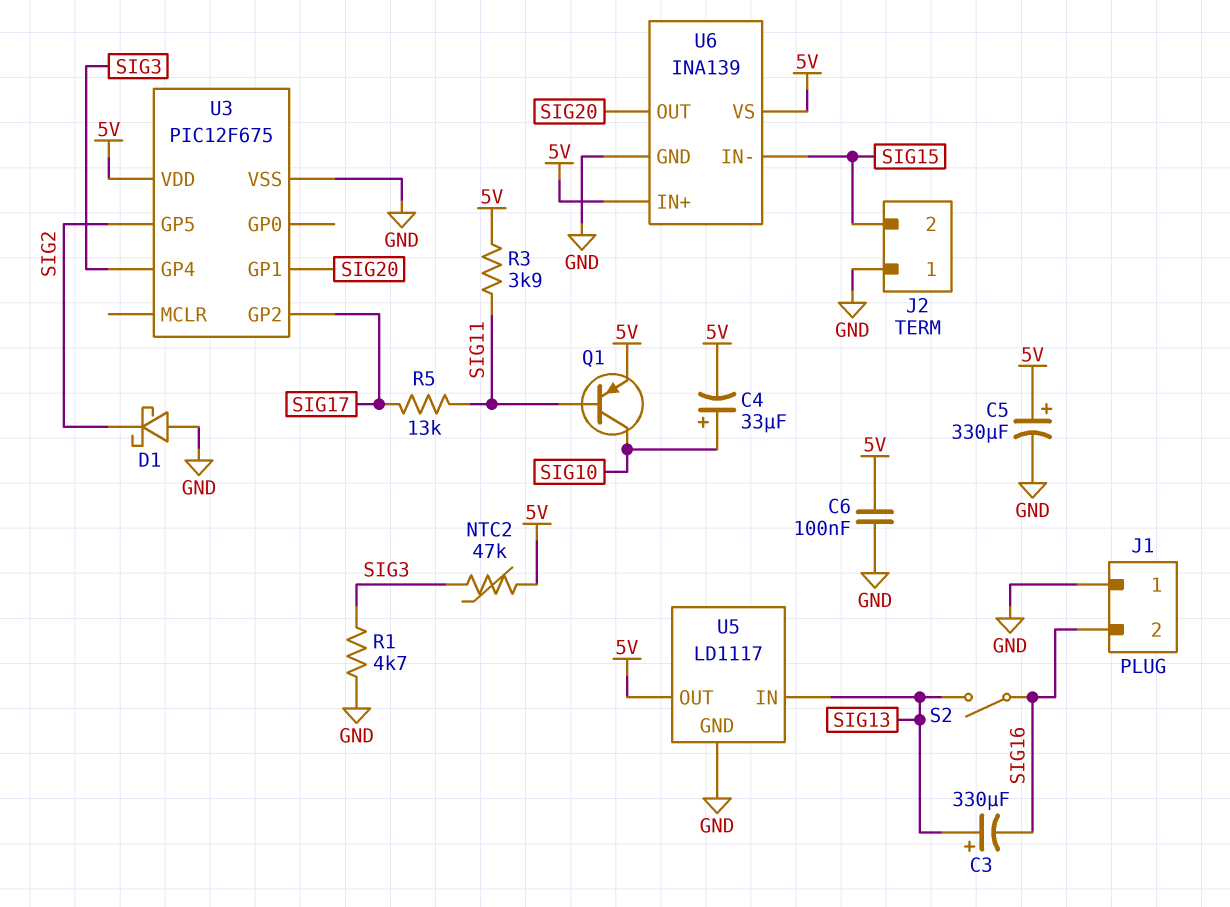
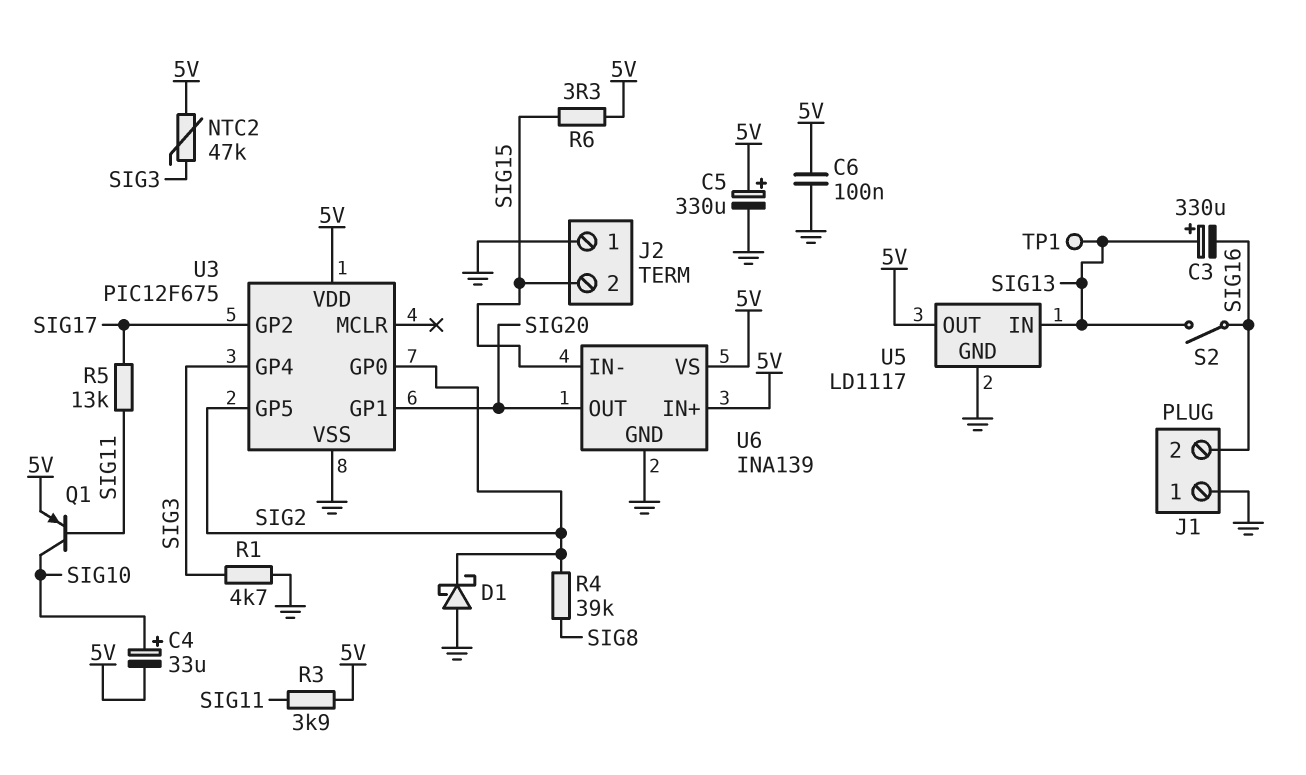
R4: none -> 39k (SIG2, SIG8)
R6: none -> 3.3 (5V, SIG15)
TP1: none -> test point (SIG13)
U3 pin GP0: none -> SIG2

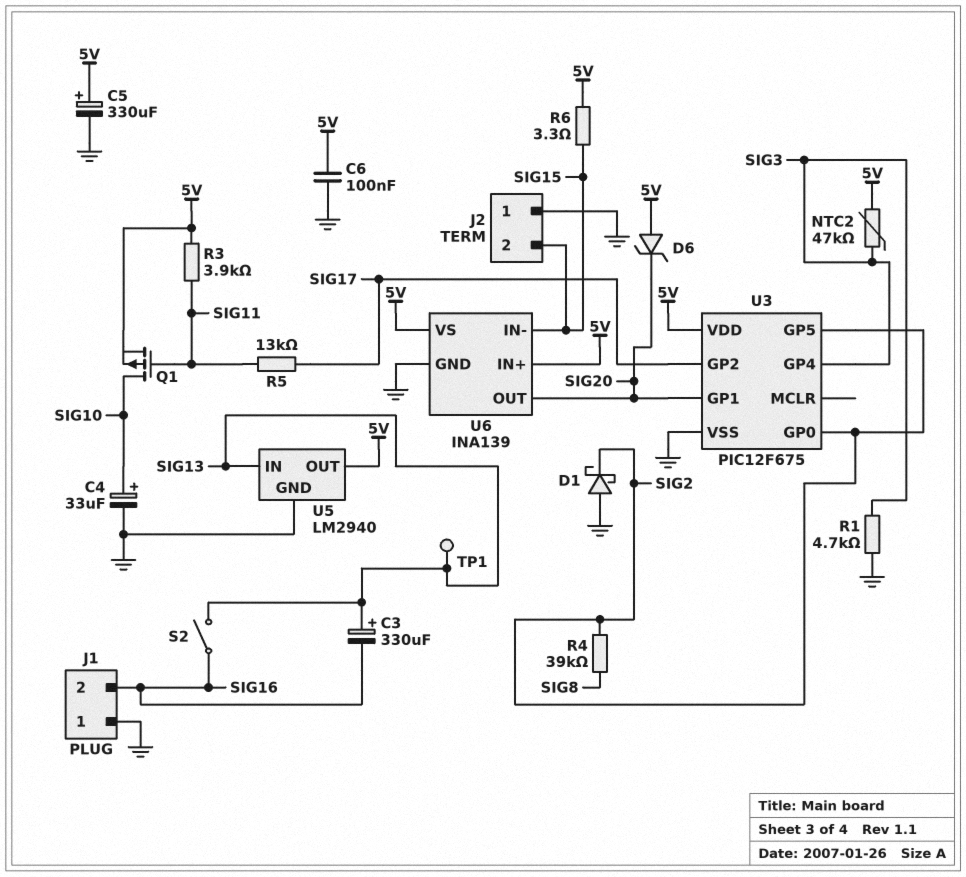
C4: 33uF (plus SIG10, minus 5V) -> 33uF (plus SIG10, minus GND)
D6: none -> zener (A 5V, K SIG20)
Q1: PNP (B SIG11, C SIG10, E 5V) -> PMOS (G SIG11, D SIG10, S 5V)
U5: LD1117 -> LM2940

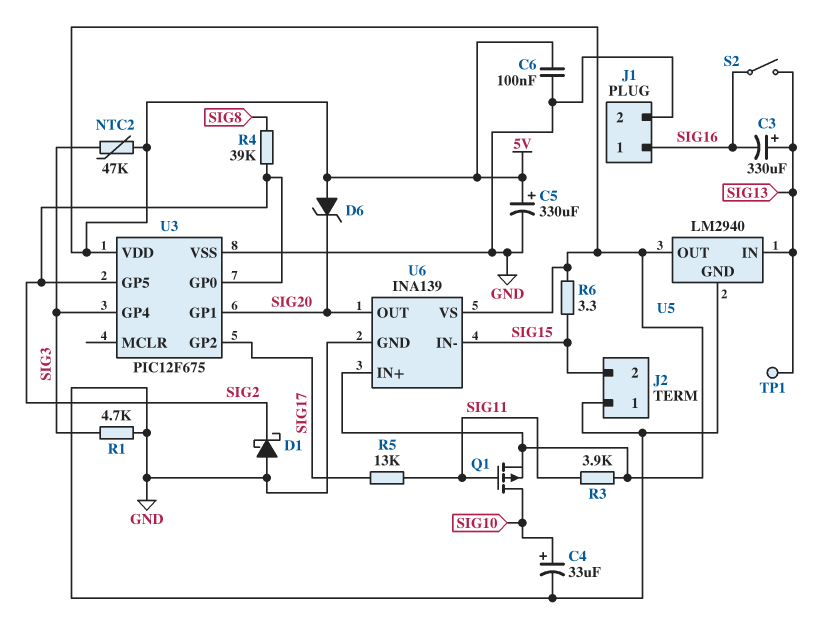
J1 pin 1: GND -> SIG16
J1 pin 2: SIG16 -> GND

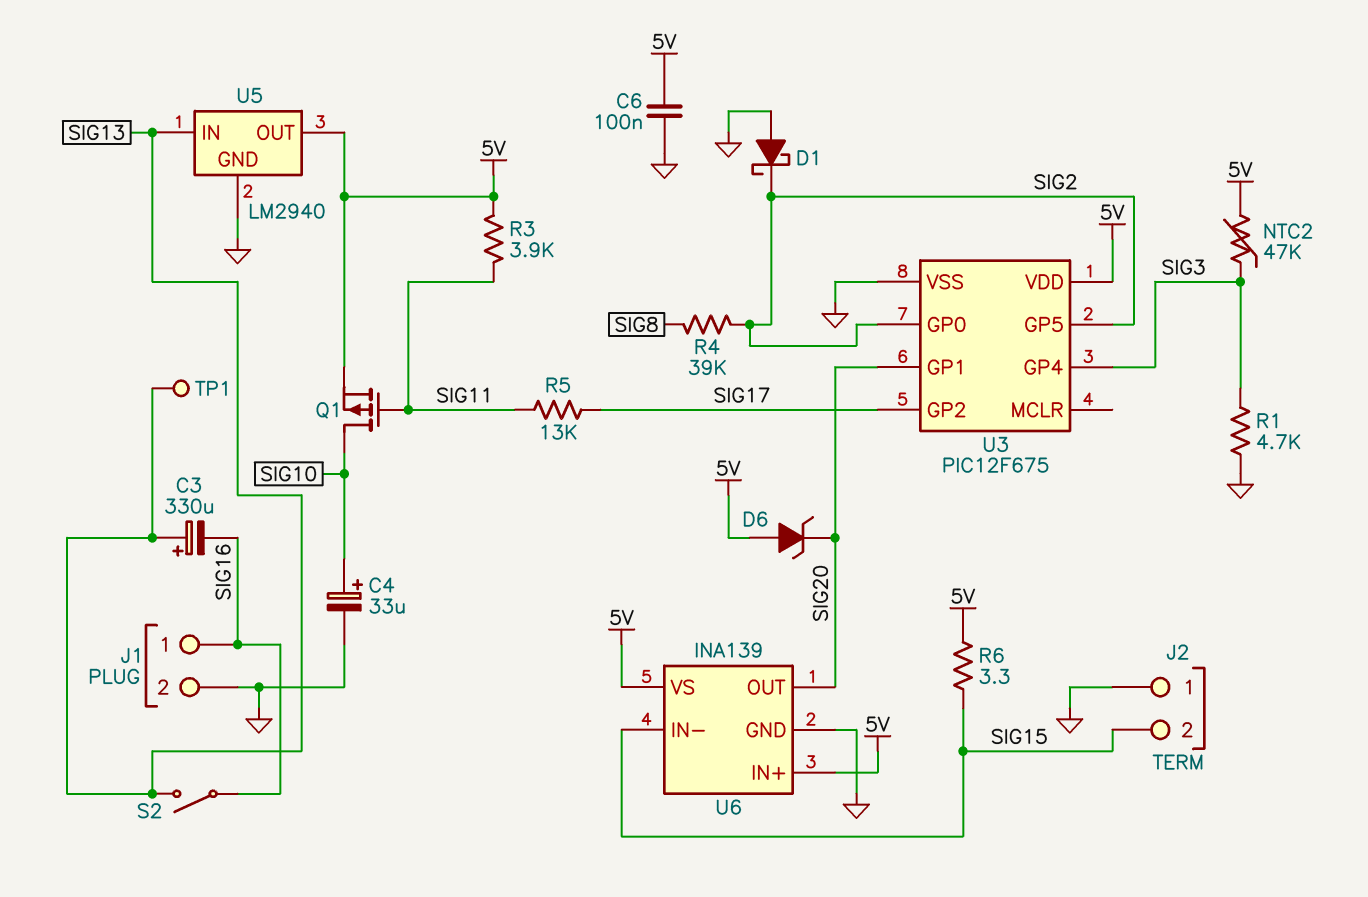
C5: 330uF (plus 5V, minus GND) -> none

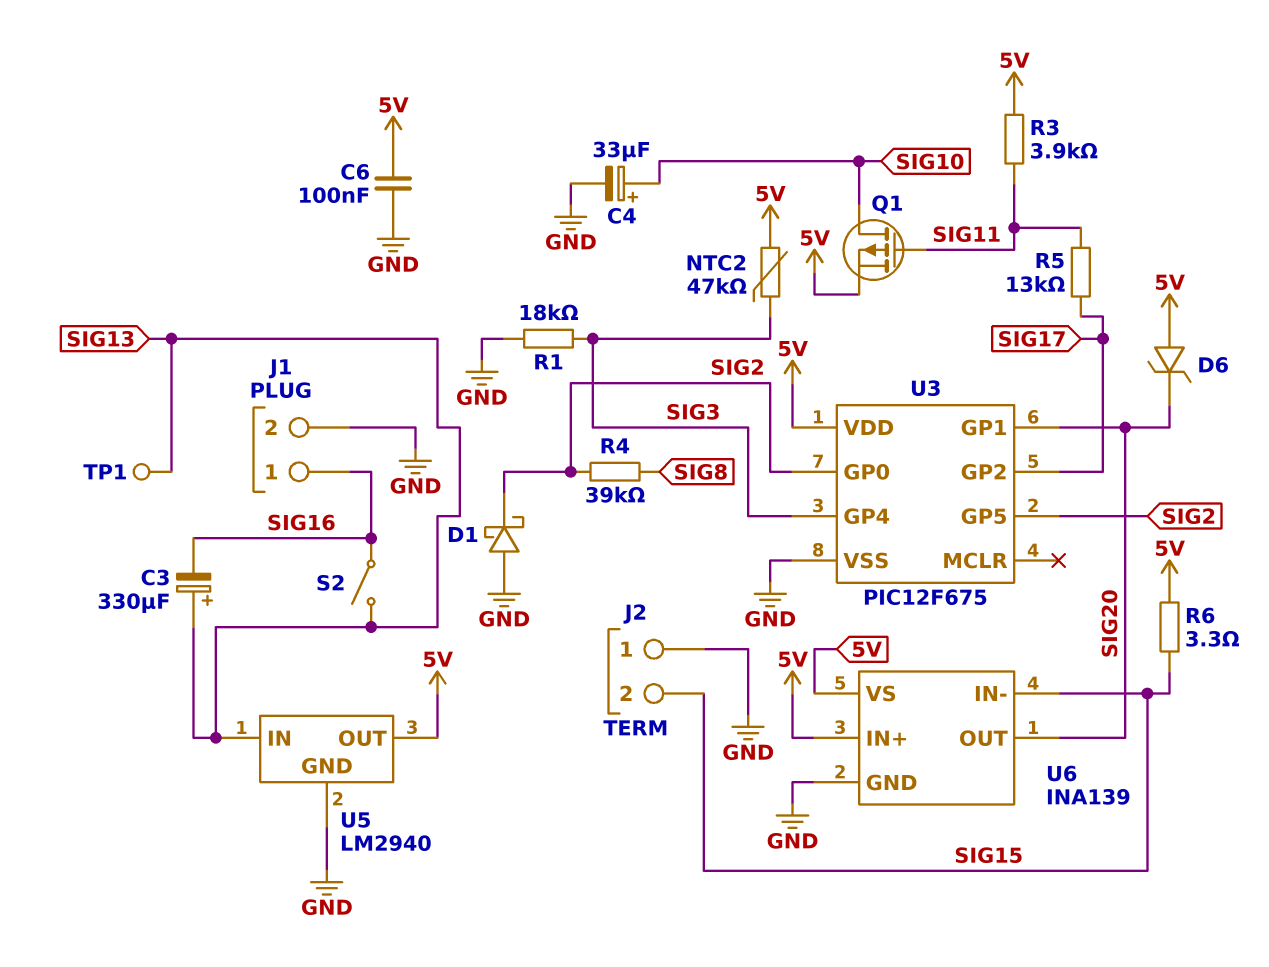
R1: 4.7k (GND, SIG3) -> 18k (GND, SIG3)

